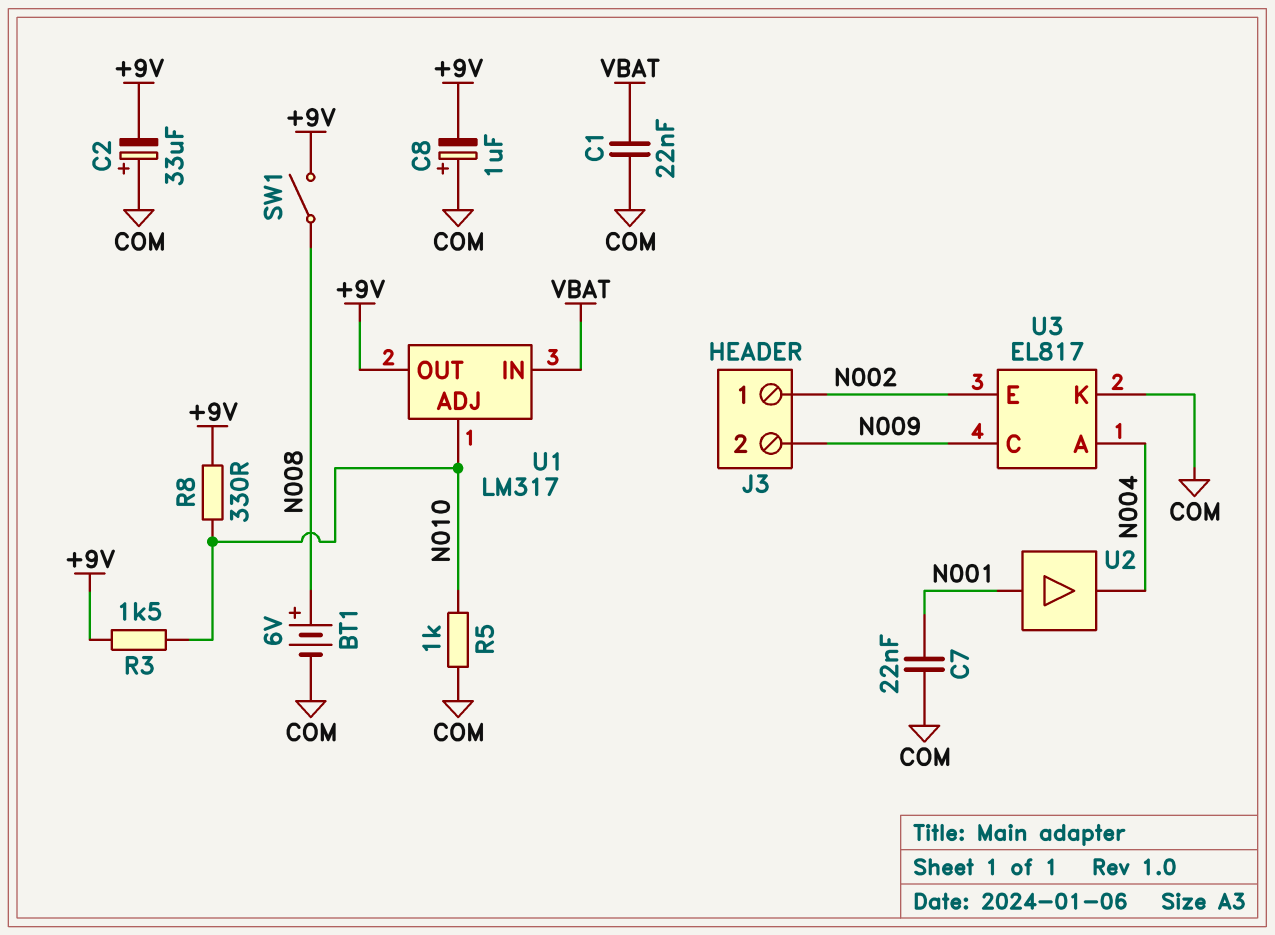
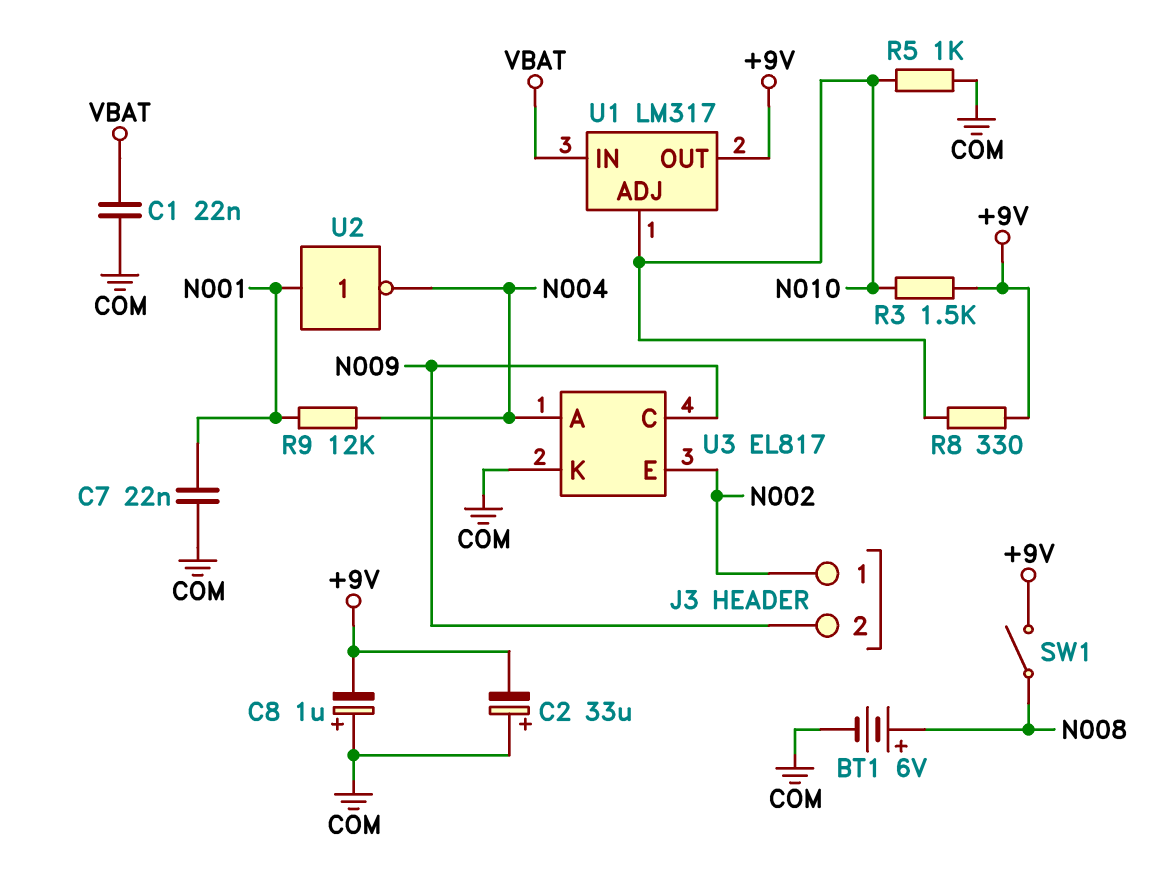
R9: none -> 12k (N001, N004)
U2: buffer (in N001, out N004) -> NOT (in N001, out N004)

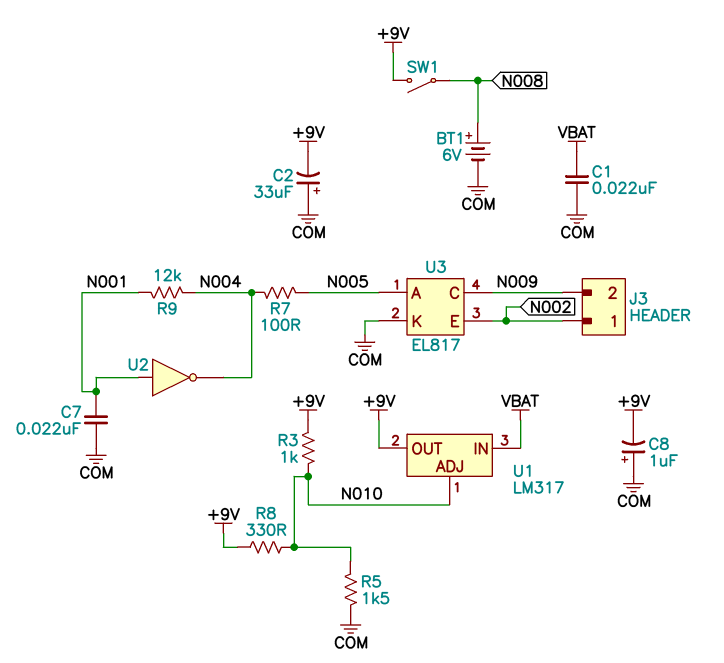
R3: 1.5k (+9V, N010) -> 1k (+9V, N010)
R5: 1k (COM, N010) -> 1.5k (COM, N010)
R7: none -> 100 (N004, N005)
U3 pin A: N004 -> N005

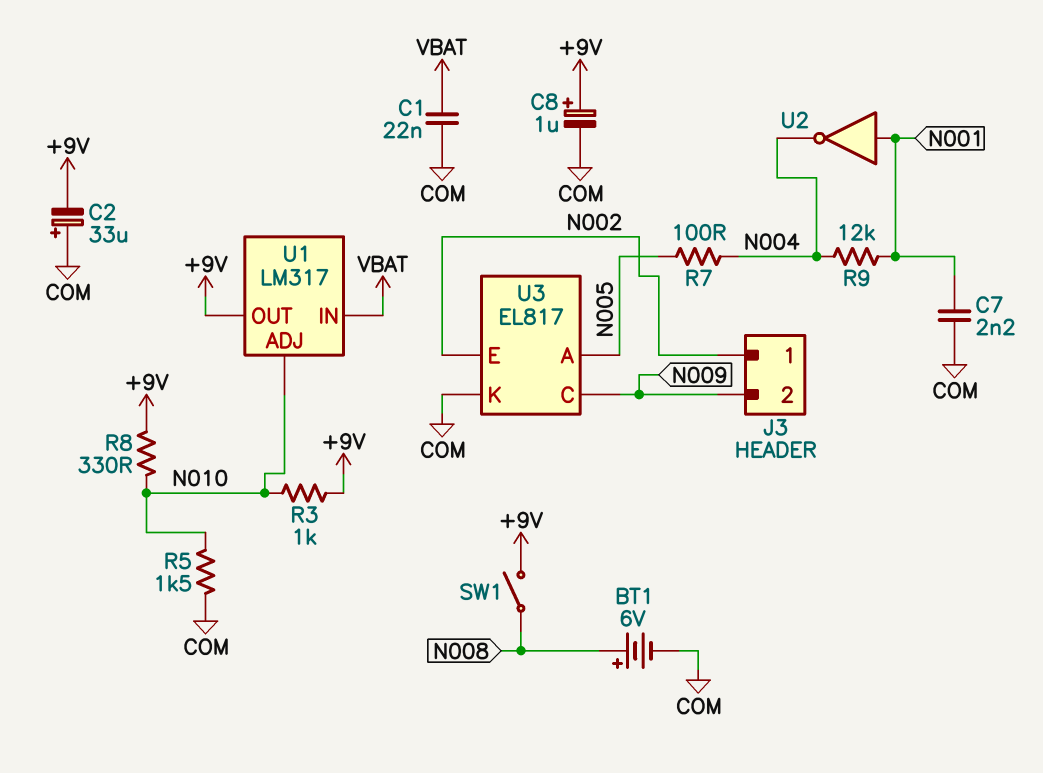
C7: 22nF (COM, N001) -> 2.2nF (COM, N001)
C8: 1uF (plus COM, minus +9V) -> 1uF (plus +9V, minus COM)

